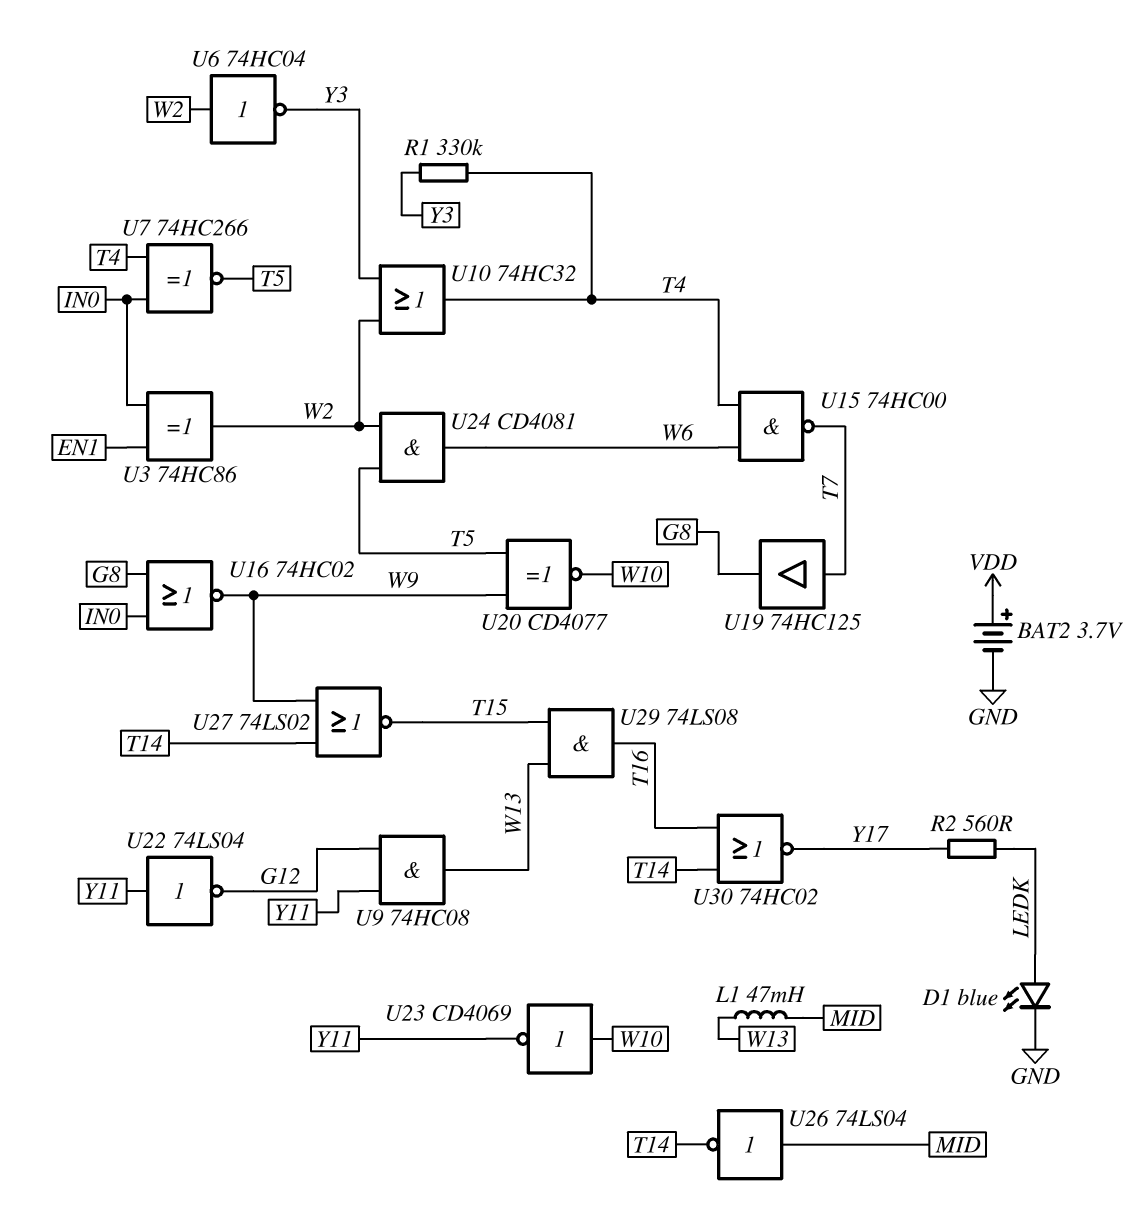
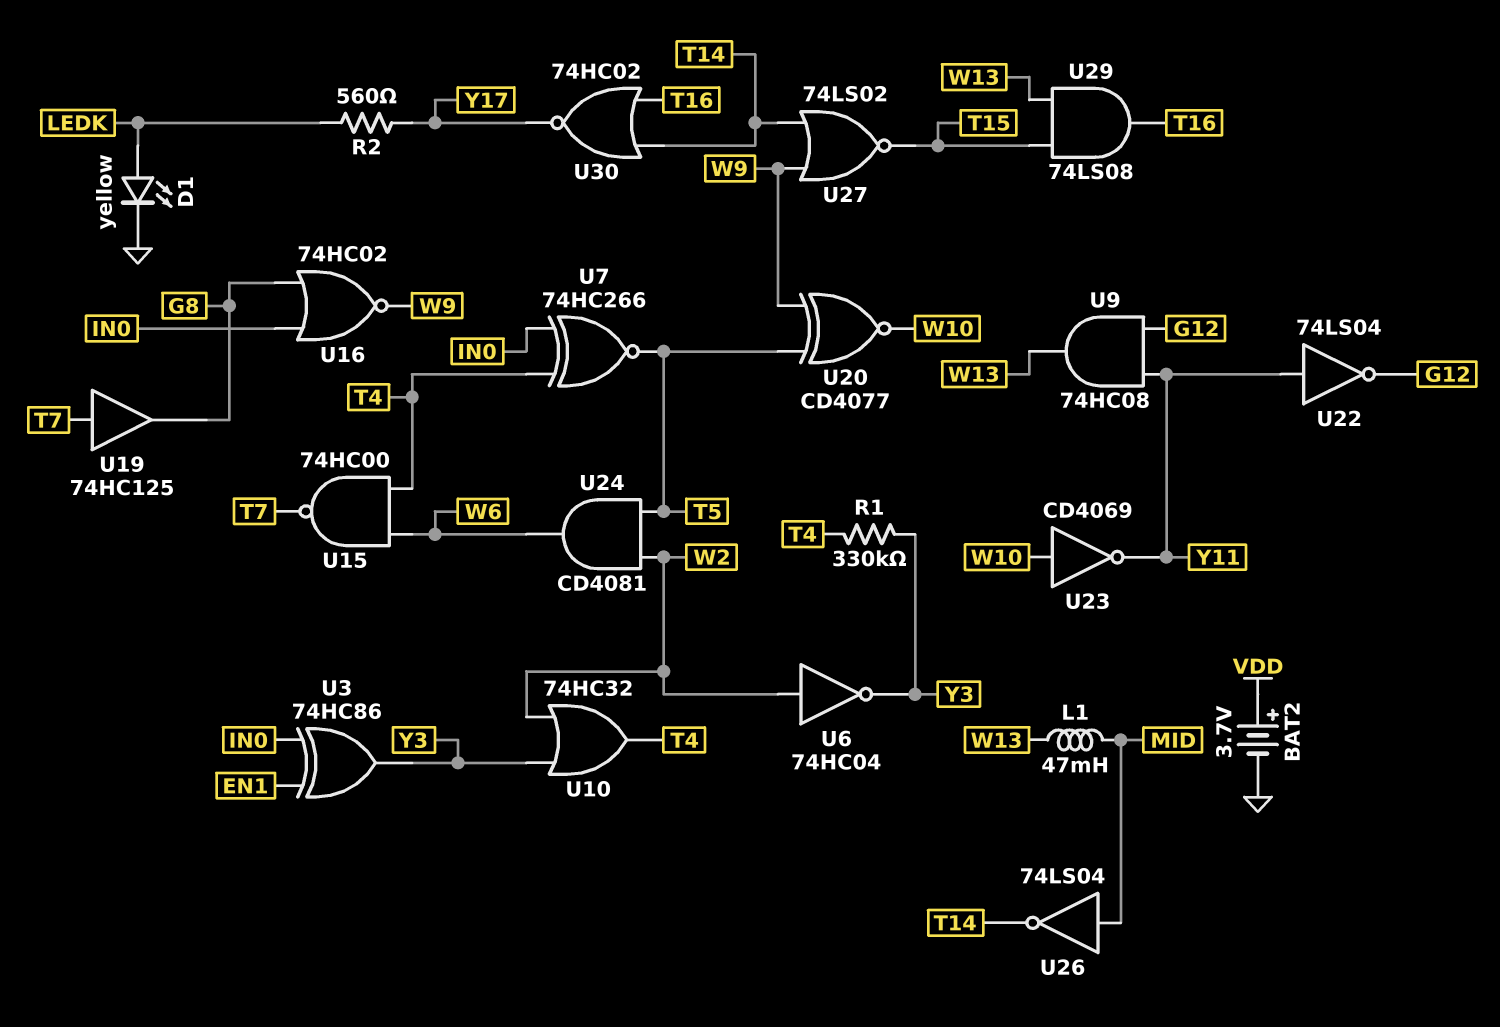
D1: LED blue (A LEDK, K GND) -> LED yellow (A LEDK, K GND)
U3: XOR 74HC86 (in EN1, in IN0, out W2) -> XOR 74HC86 (in EN1, in IN0, out Y3)

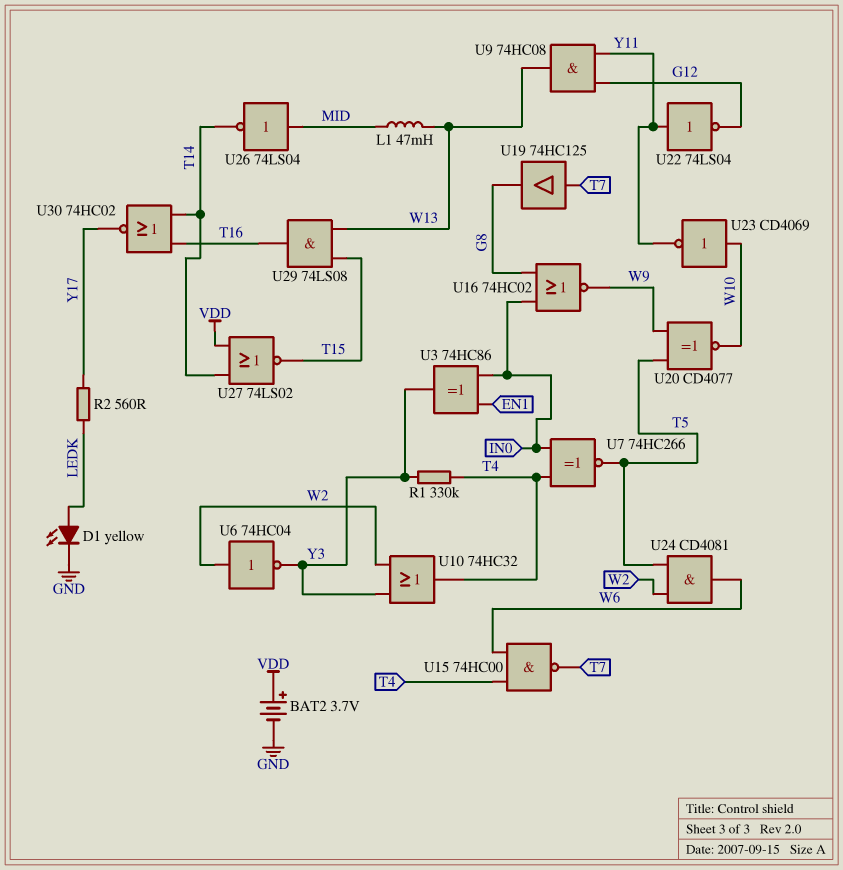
U27: NOR 74LS02 (in T14, in W9, out T15) -> NOR 74LS02 (in T14, in VDD, out T15)

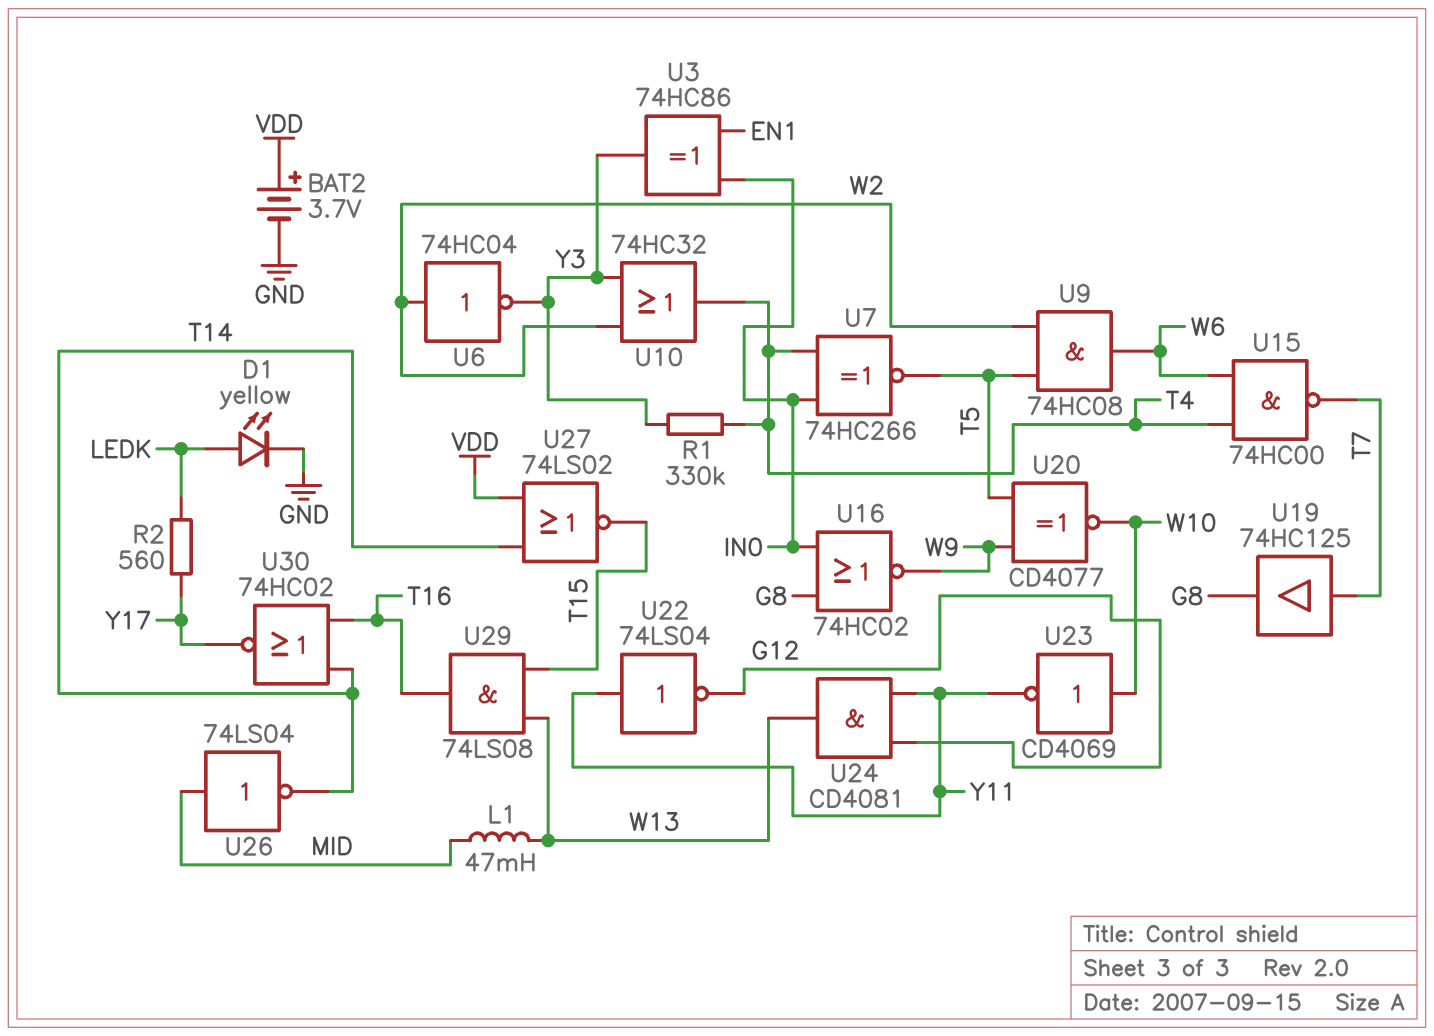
U9: AND 74HC08 (in G12, in Y11, out W13) -> AND 74HC08 (in T5, in W2, out W6)
U24: AND CD4081 (in T5, in W2, out W6) -> AND CD4081 (in G12, in Y11, out W13)

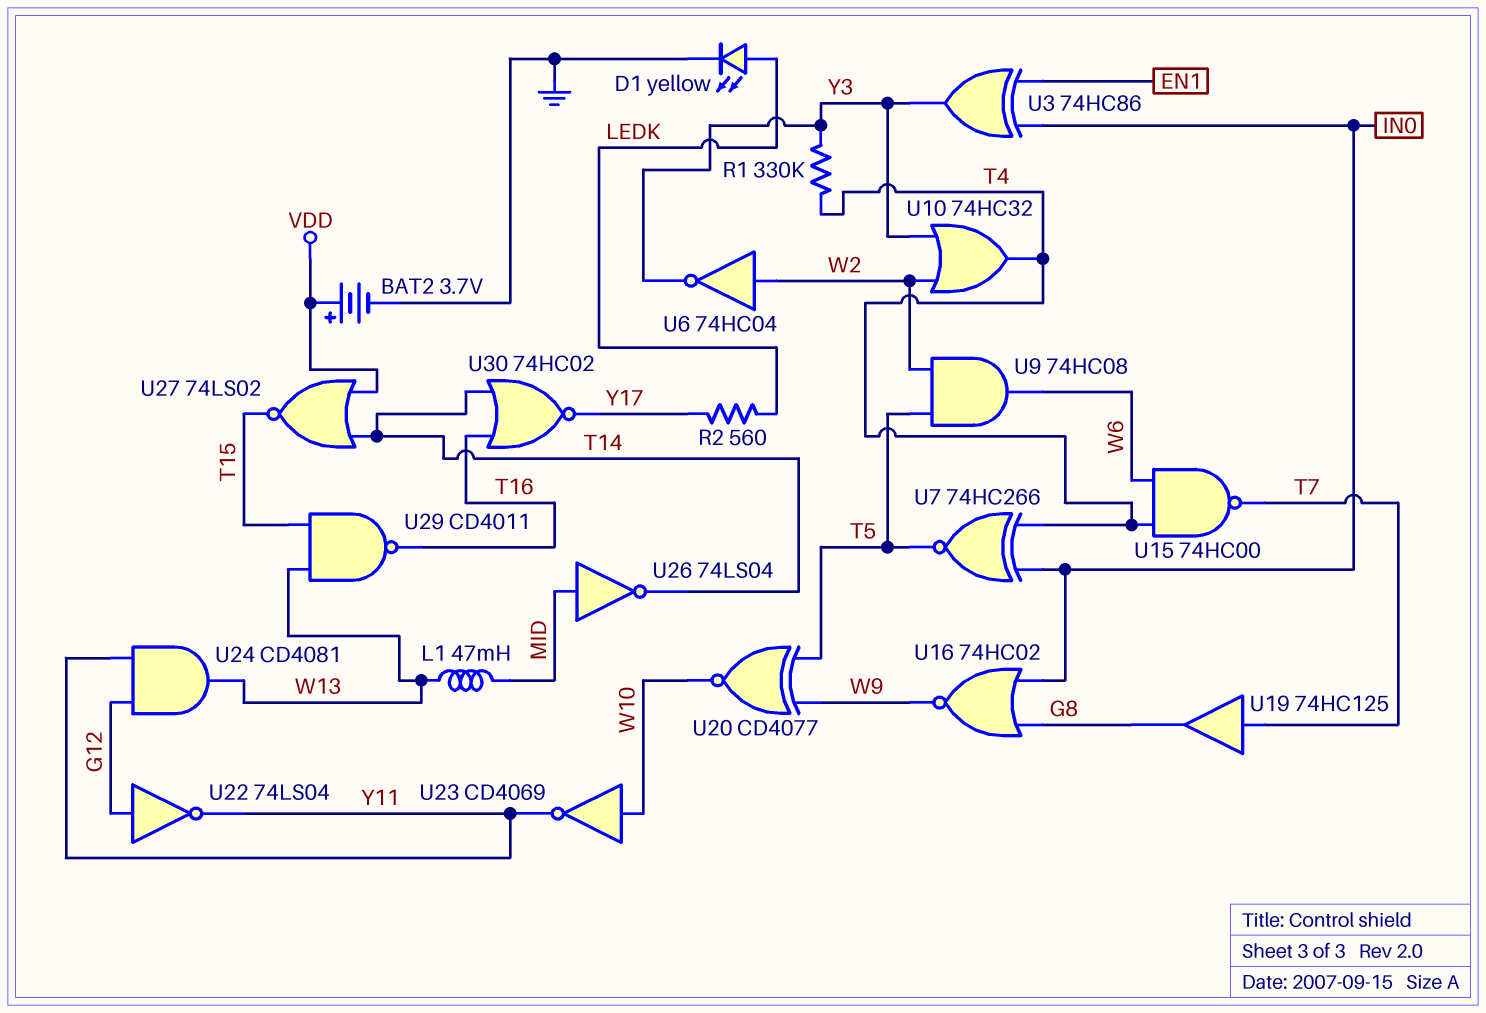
U22: NOT 74LS04 (in Y11, out G12) -> NOT 74LS04 (in G12, out Y11)
U29: AND 74LS08 (in T15, in W13, out T16) -> NAND CD4011 (in T15, in W13, out T16)

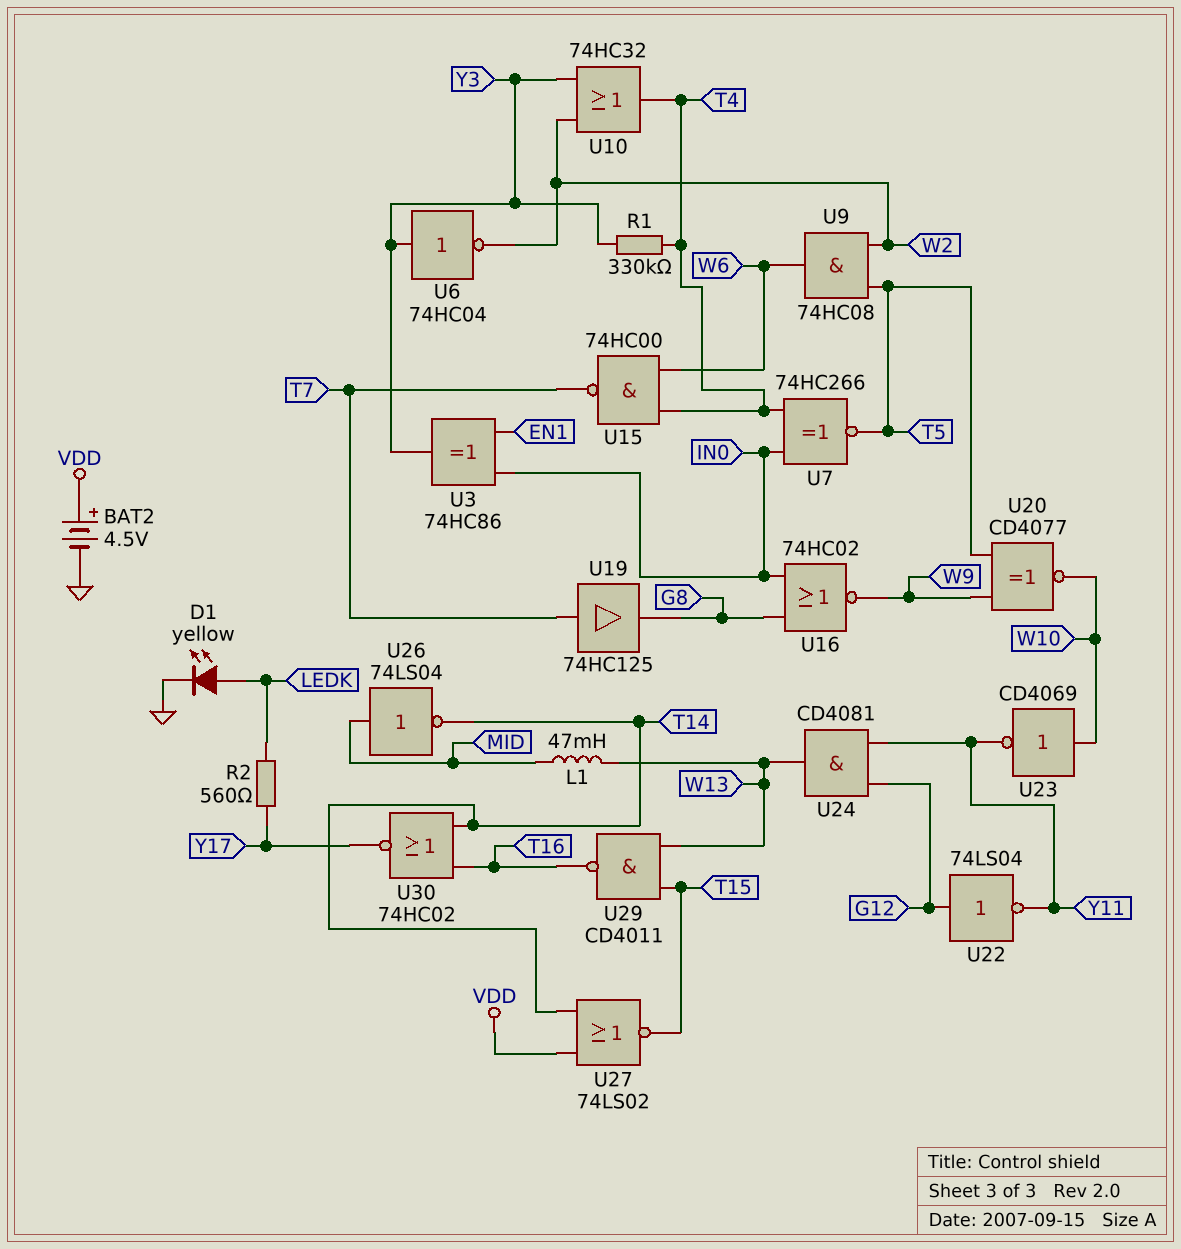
BAT2: 3.7V (plus VDD, minus GND) -> 4.5V (plus VDD, minus GND)
U6: NOT 74HC04 (in W2, out Y3) -> NOT 74HC04 (in Y3, out W2)

